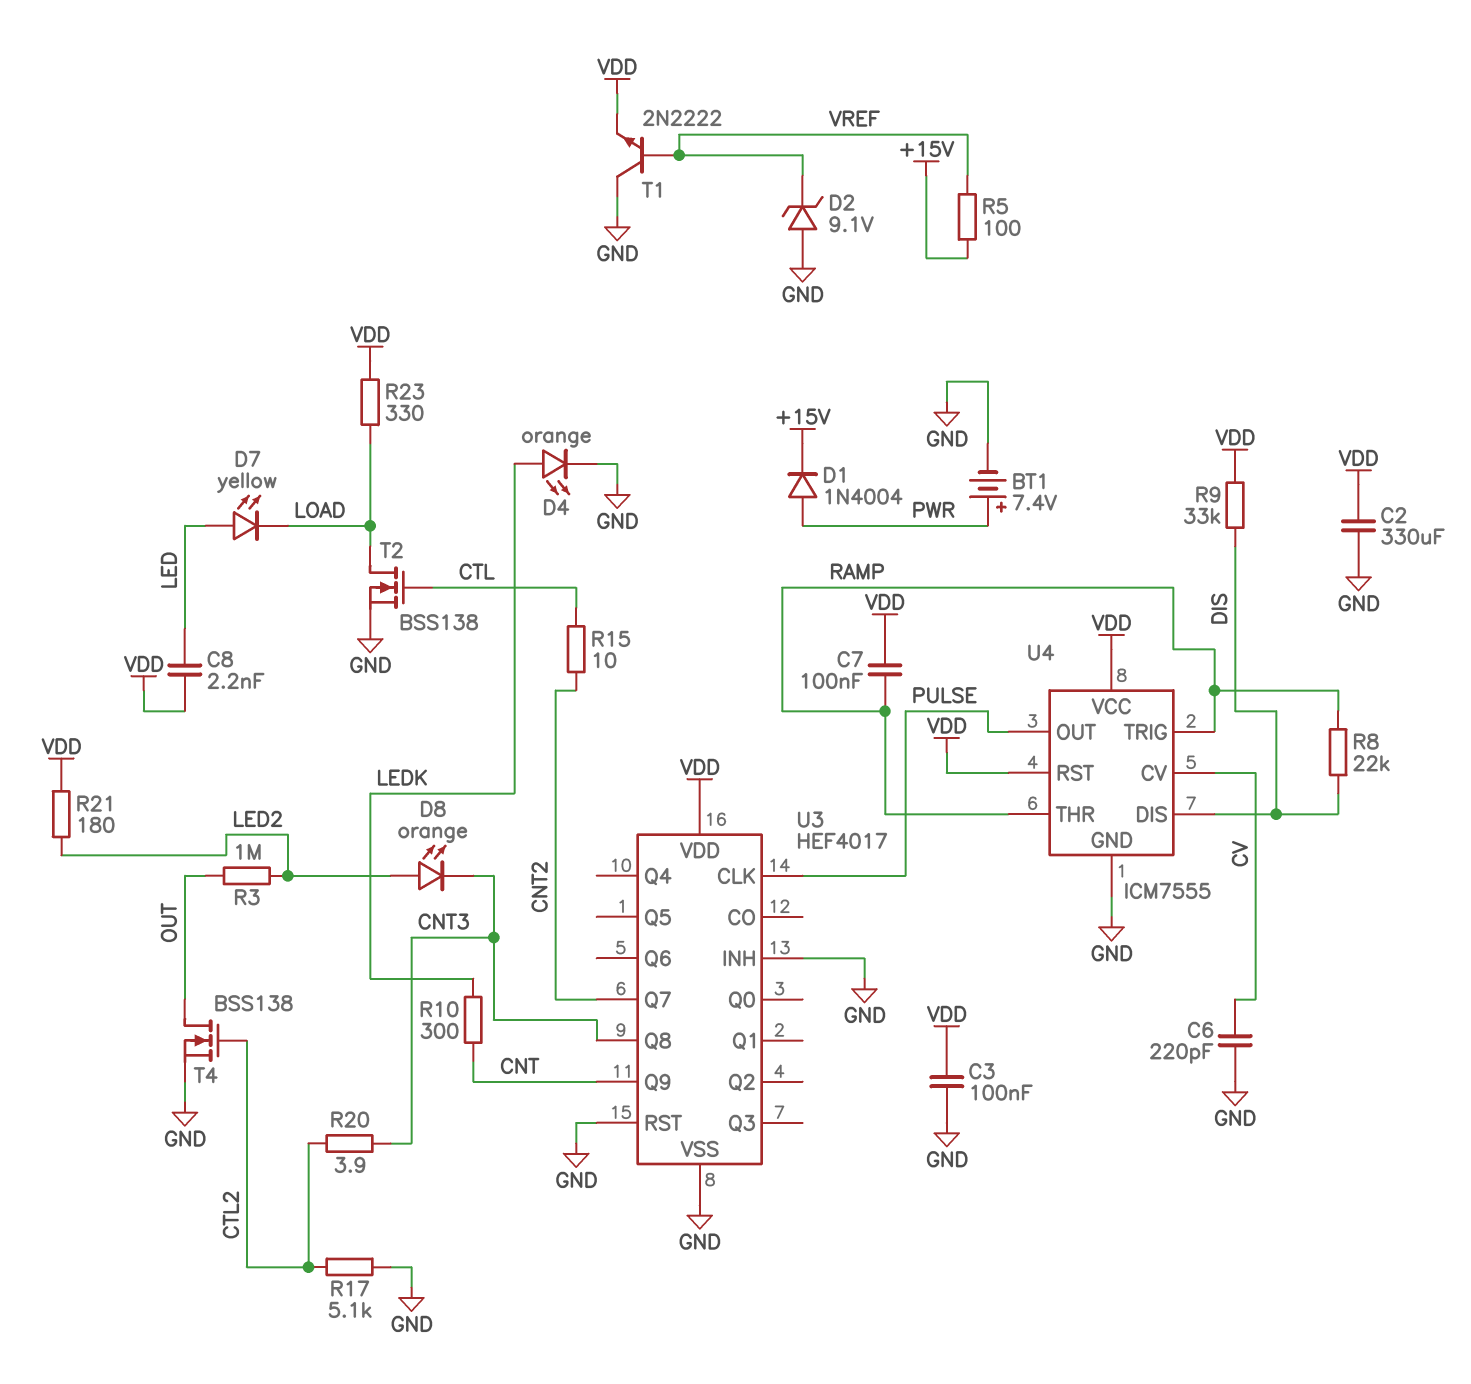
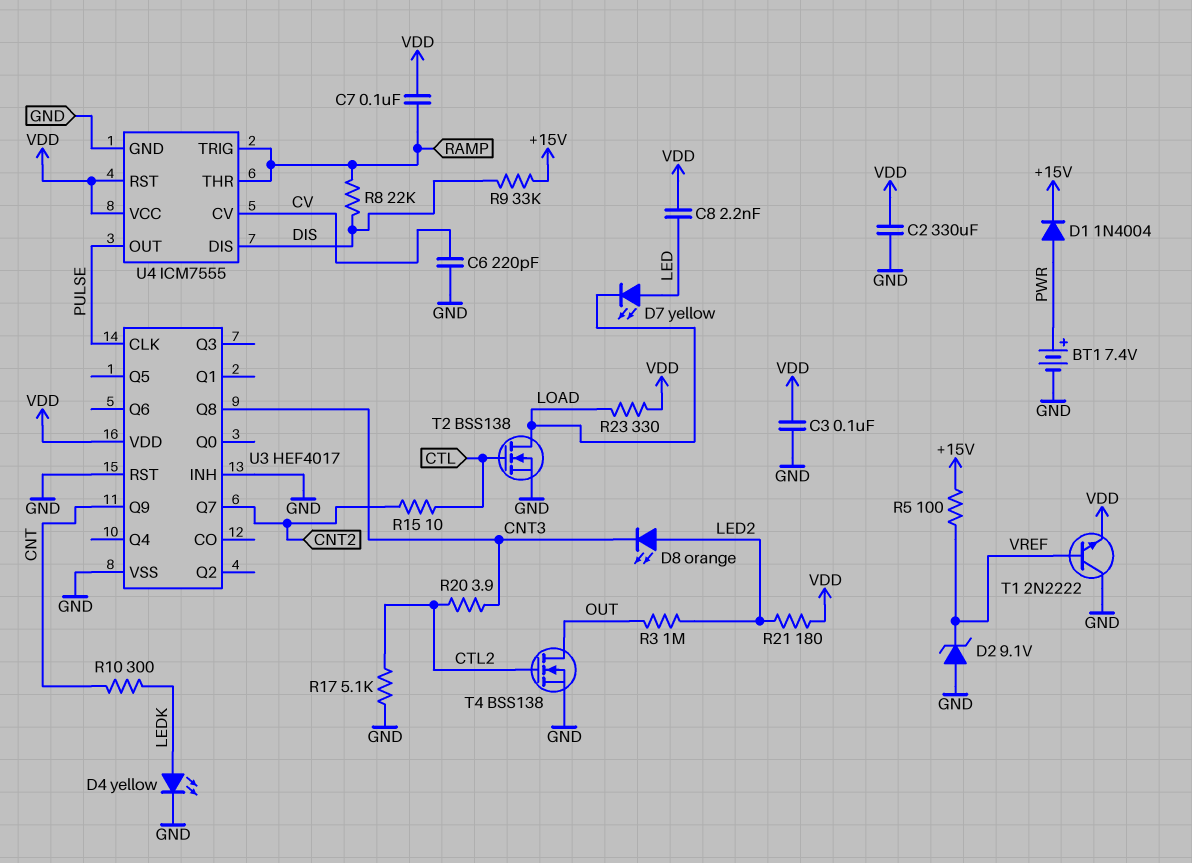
D4: LED orange (A LEDK, K GND) -> LED yellow (A LEDK, K GND)
R9: 33k (DIS, VDD) -> 33k (+15V, DIS)

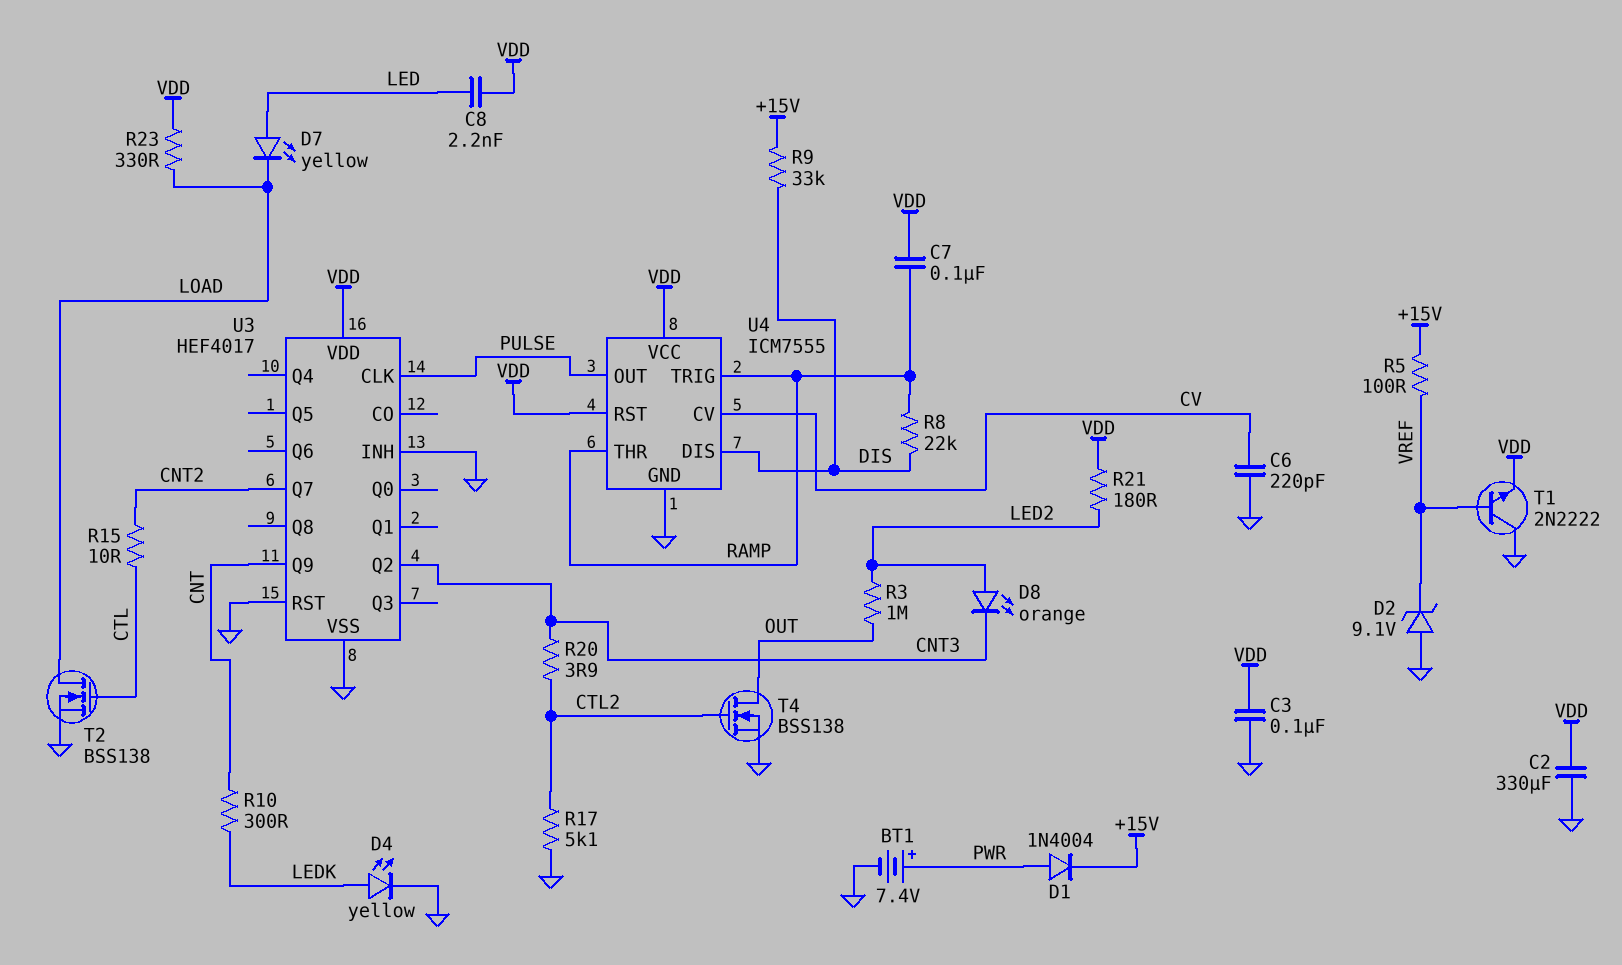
U3 pin Q2: none -> CNT3
U3 pin Q8: CNT3 -> none

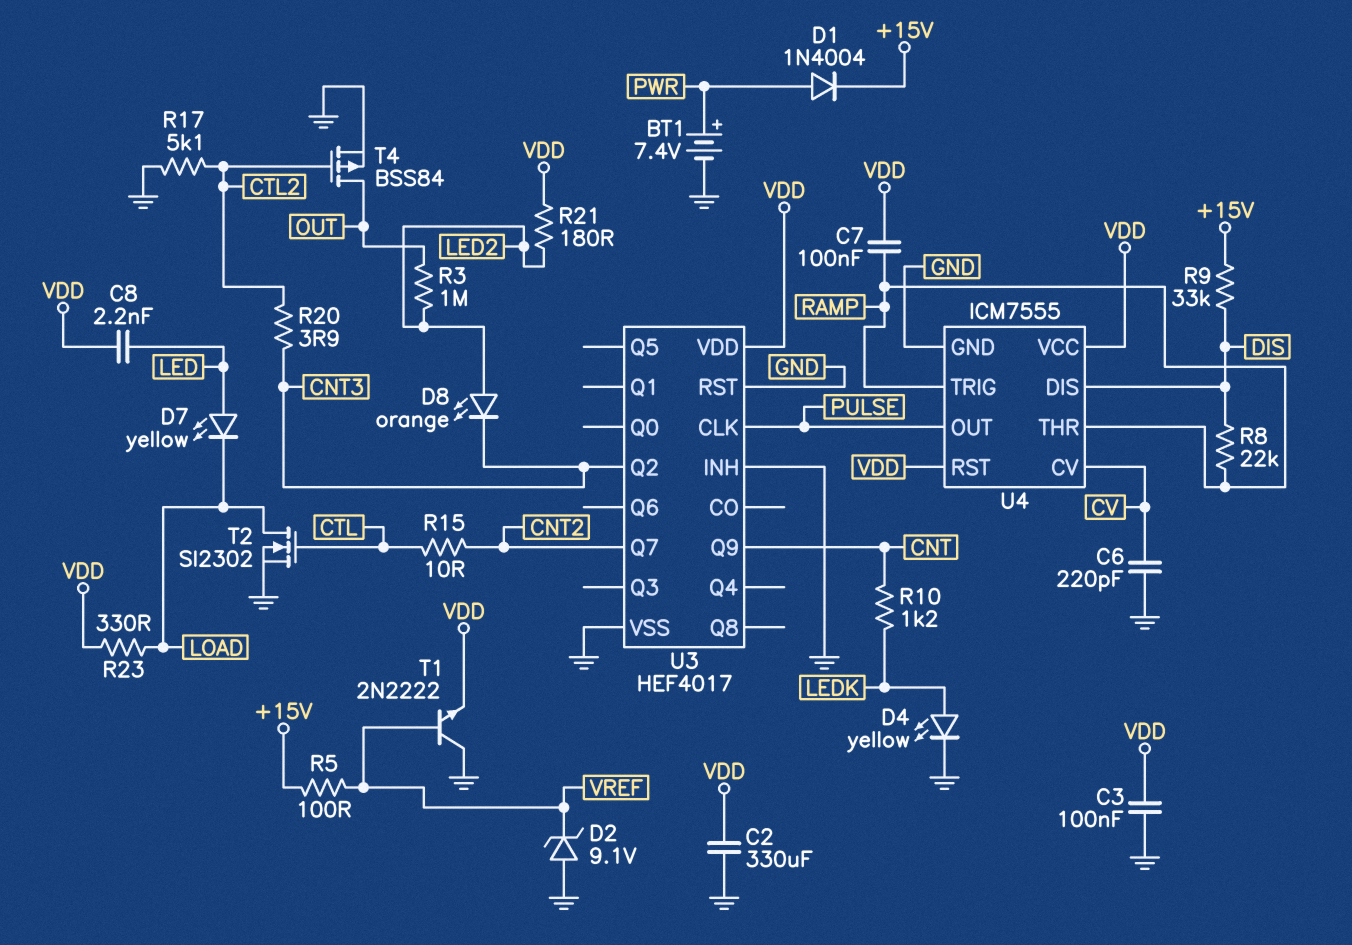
R10: 300 (CNT, LEDK) -> 1.2k (CNT, LEDK)
T2: NMOS BSS138 (G CTL, D LOAD, S GND) -> NMOS SI2302 (G CTL, D LOAD, S GND)
T4: NMOS BSS138 (G CTL2, D OUT, S GND) -> PMOS BSS84 (G CTL2, D OUT, S GND)

